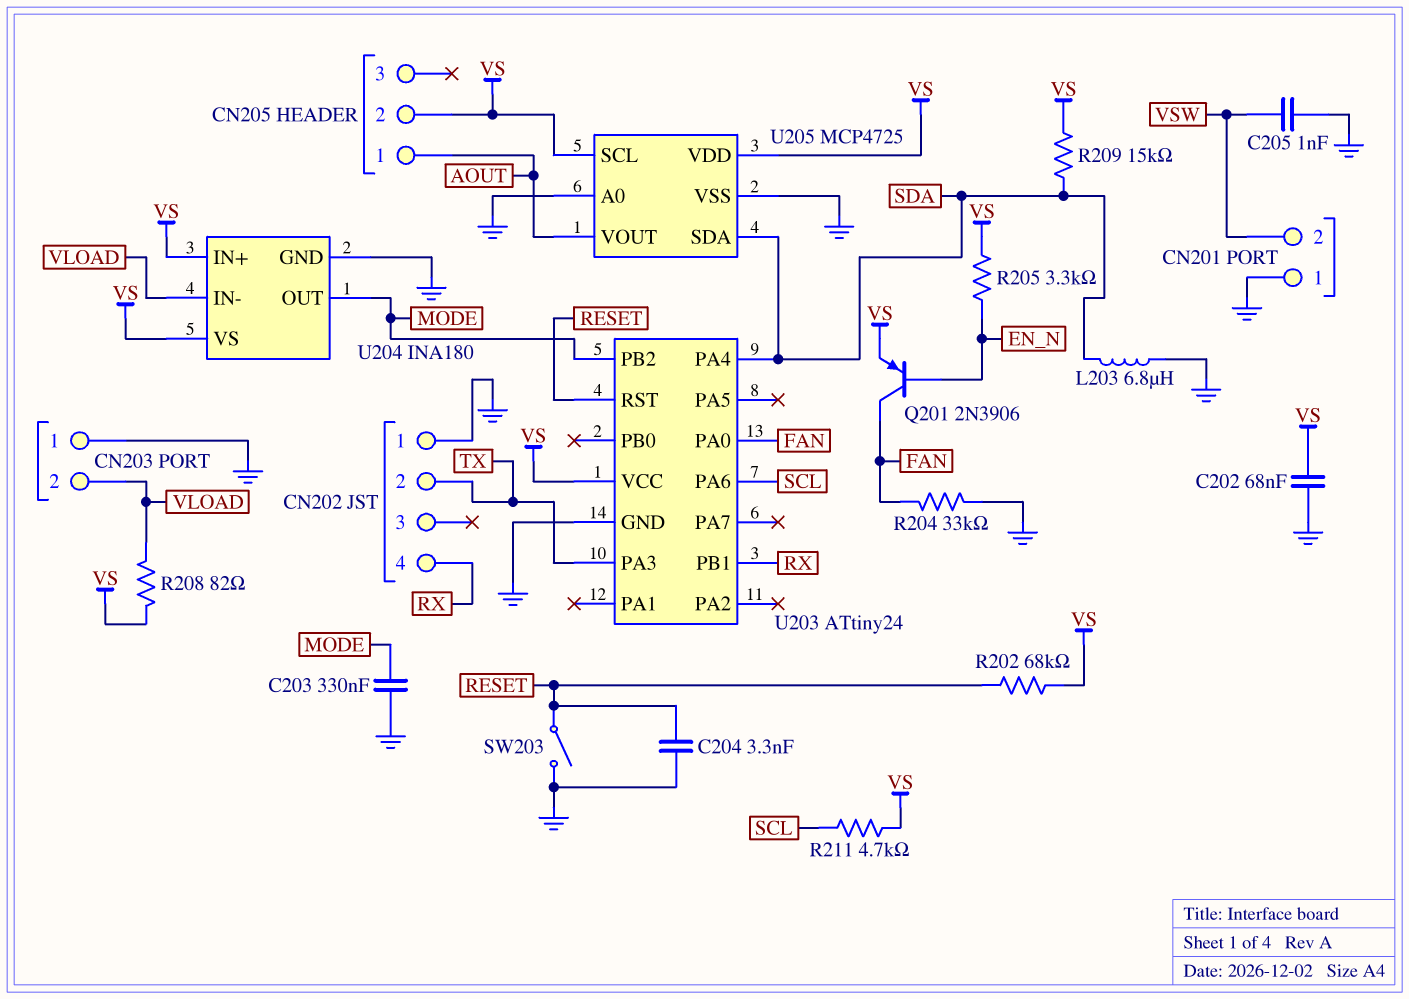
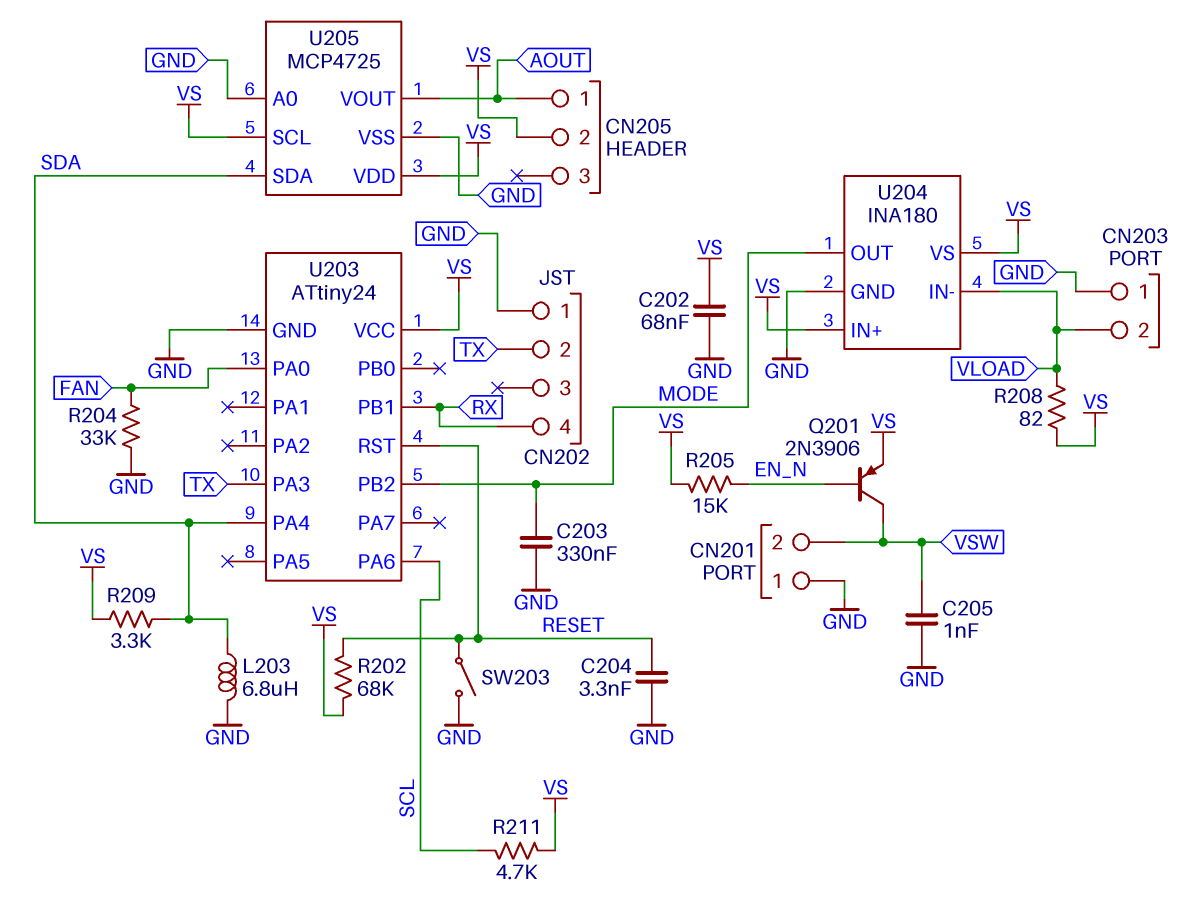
Q201: PNP 2N3906 (B EN_N, C FAN, E VS) -> PNP 2N3906 (B EN_N, C VSW, E VS)
R205: 3.3k (EN_N, VS) -> 15k (EN_N, VS)
R209: 15k (SDA, VS) -> 3.3k (SDA, VS)

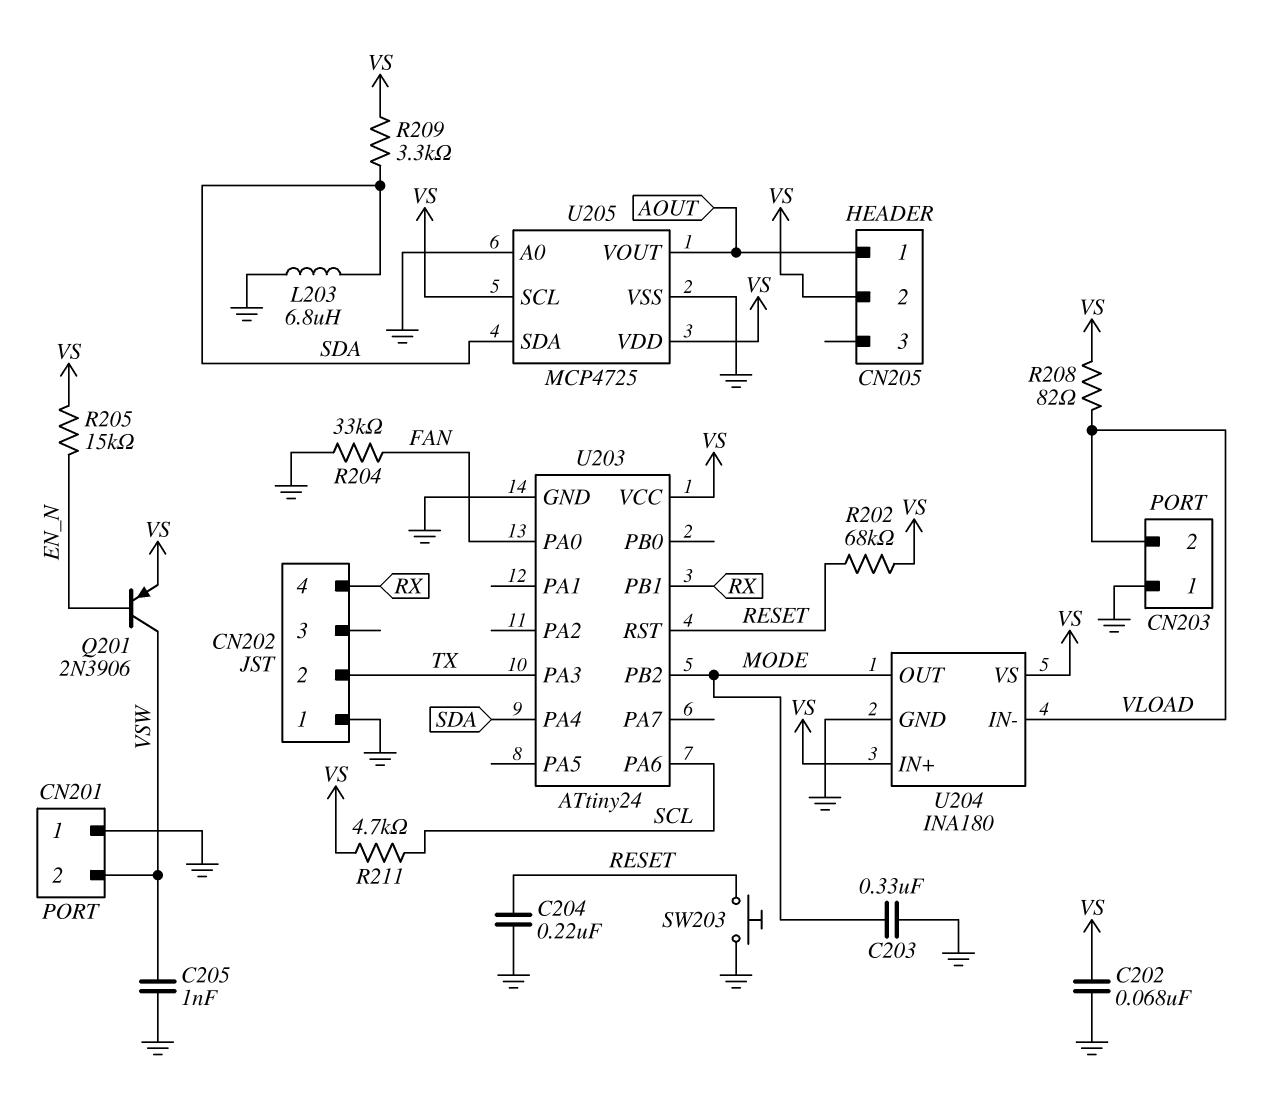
C204: 3.3nF (GND, RESET) -> 220nF (GND, RESET)
SW203: switch (GND, RESET) -> button (GND, RESET)

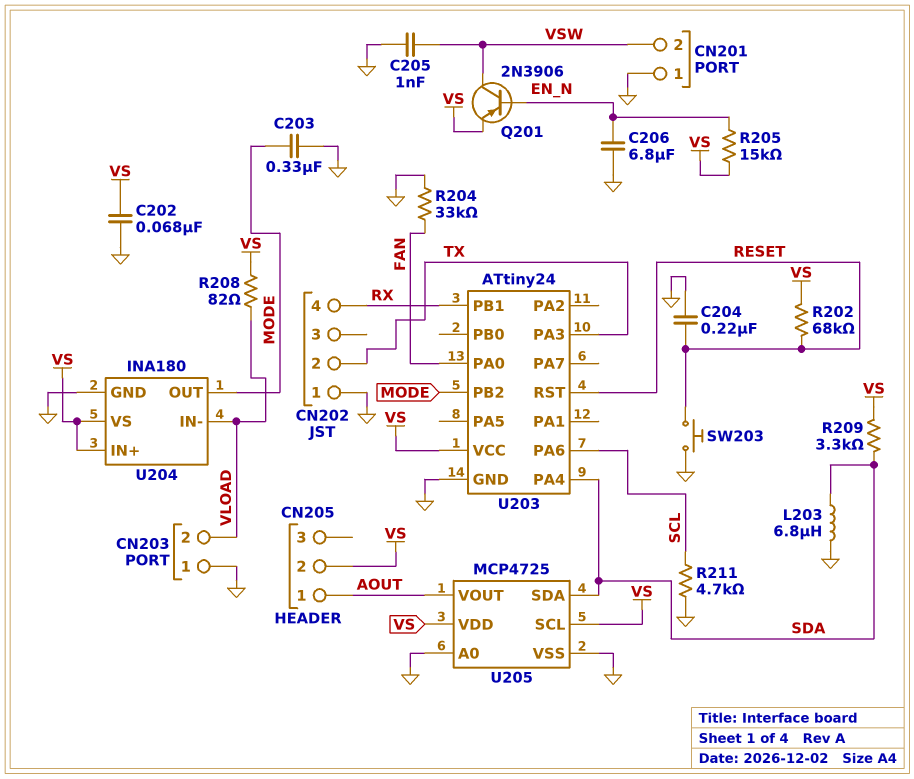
C206: none -> 6.8uF (EN_N, GND)
R211: 4.7k (SCL, VS) -> 4.7k (GND, SCL)

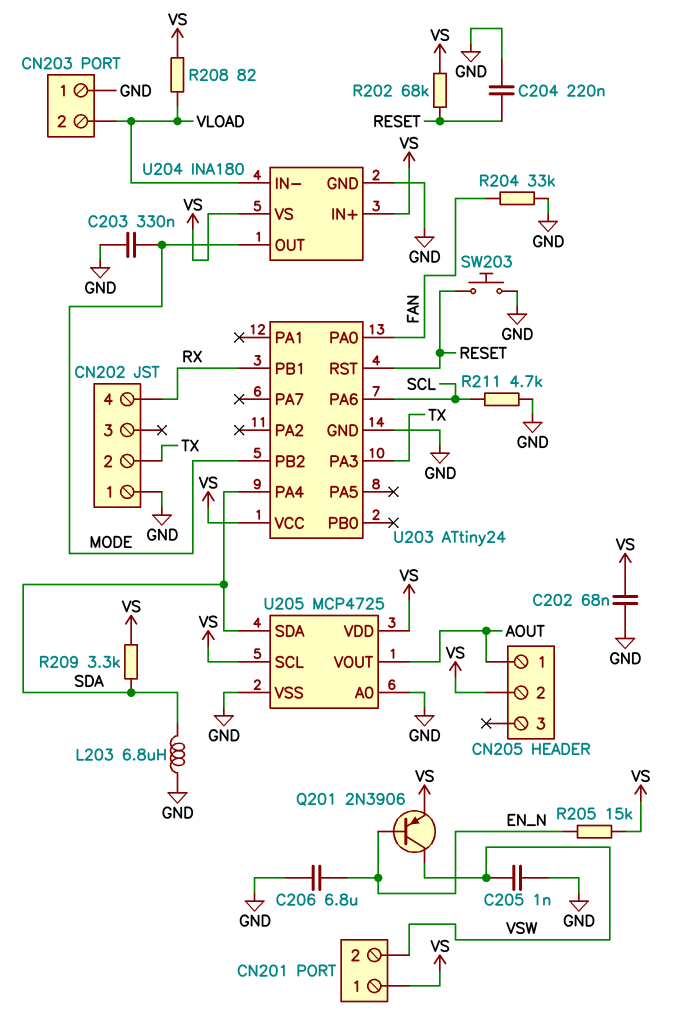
CN201 pin 1: GND -> VS

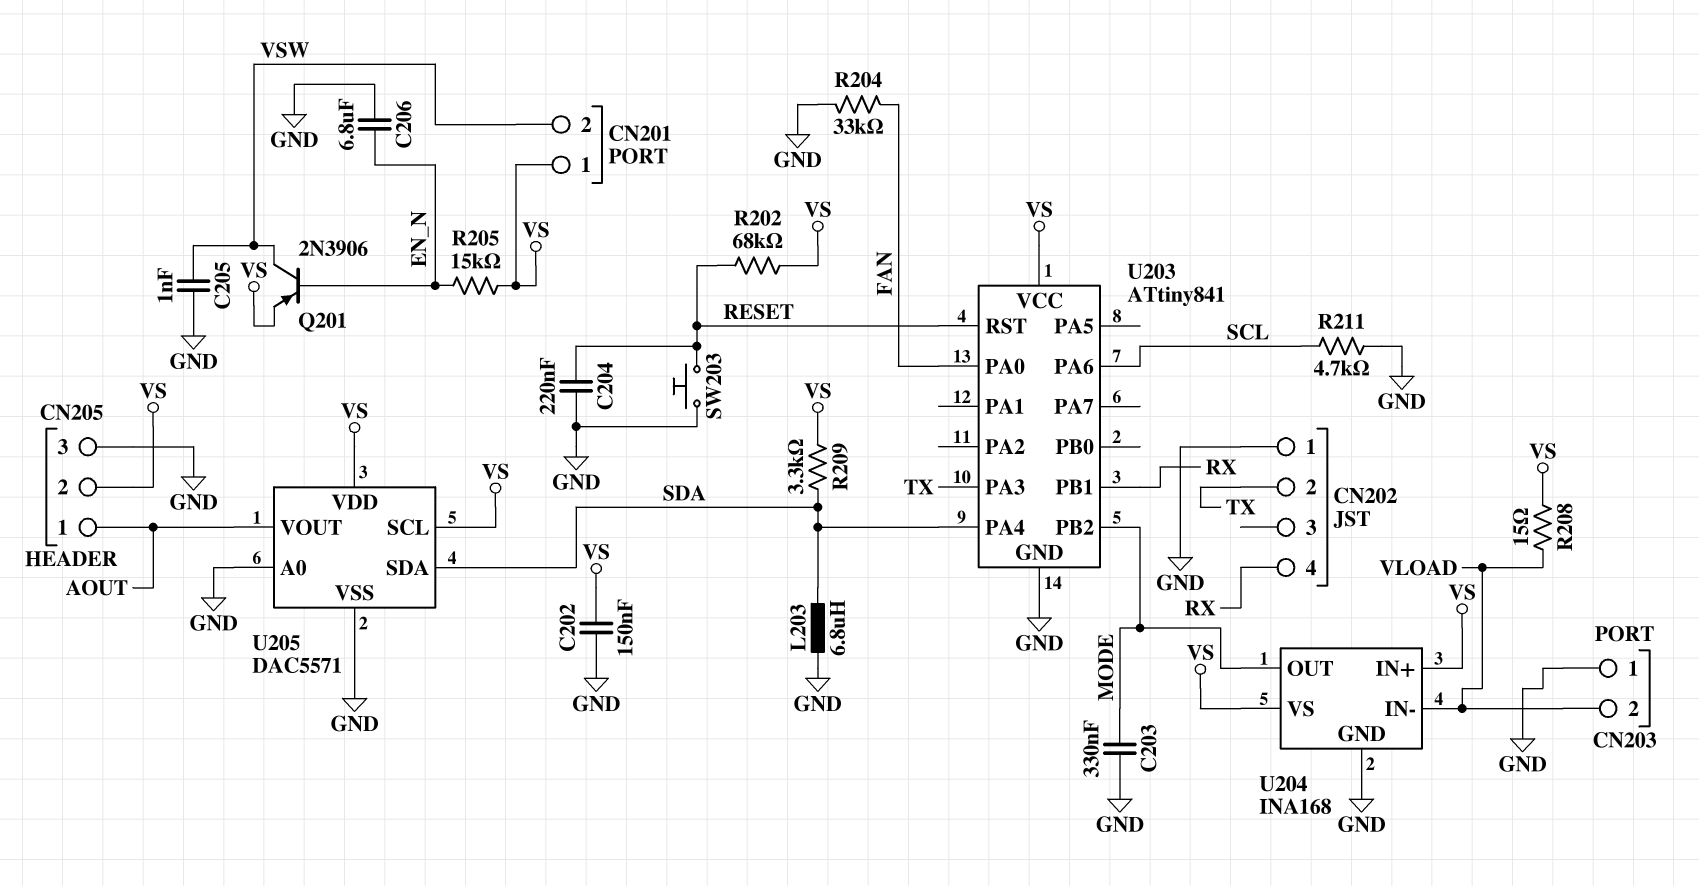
C202: 68nF (GND, VS) -> 150nF (GND, VS)
CN205 pin 3: none -> GND
R208: 82 (VLOAD, VS) -> 15 (VLOAD, VS)
U203: ATtiny24 -> ATtiny841
U204: INA180 -> INA168
U205: MCP4725 -> DAC5571

